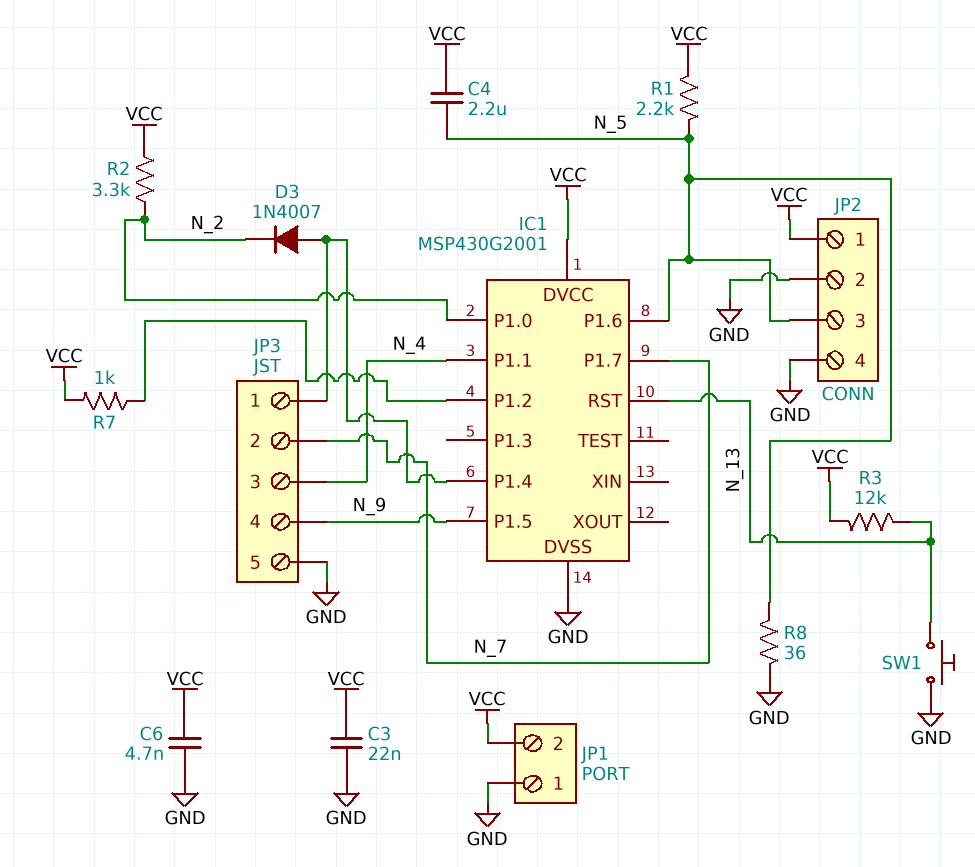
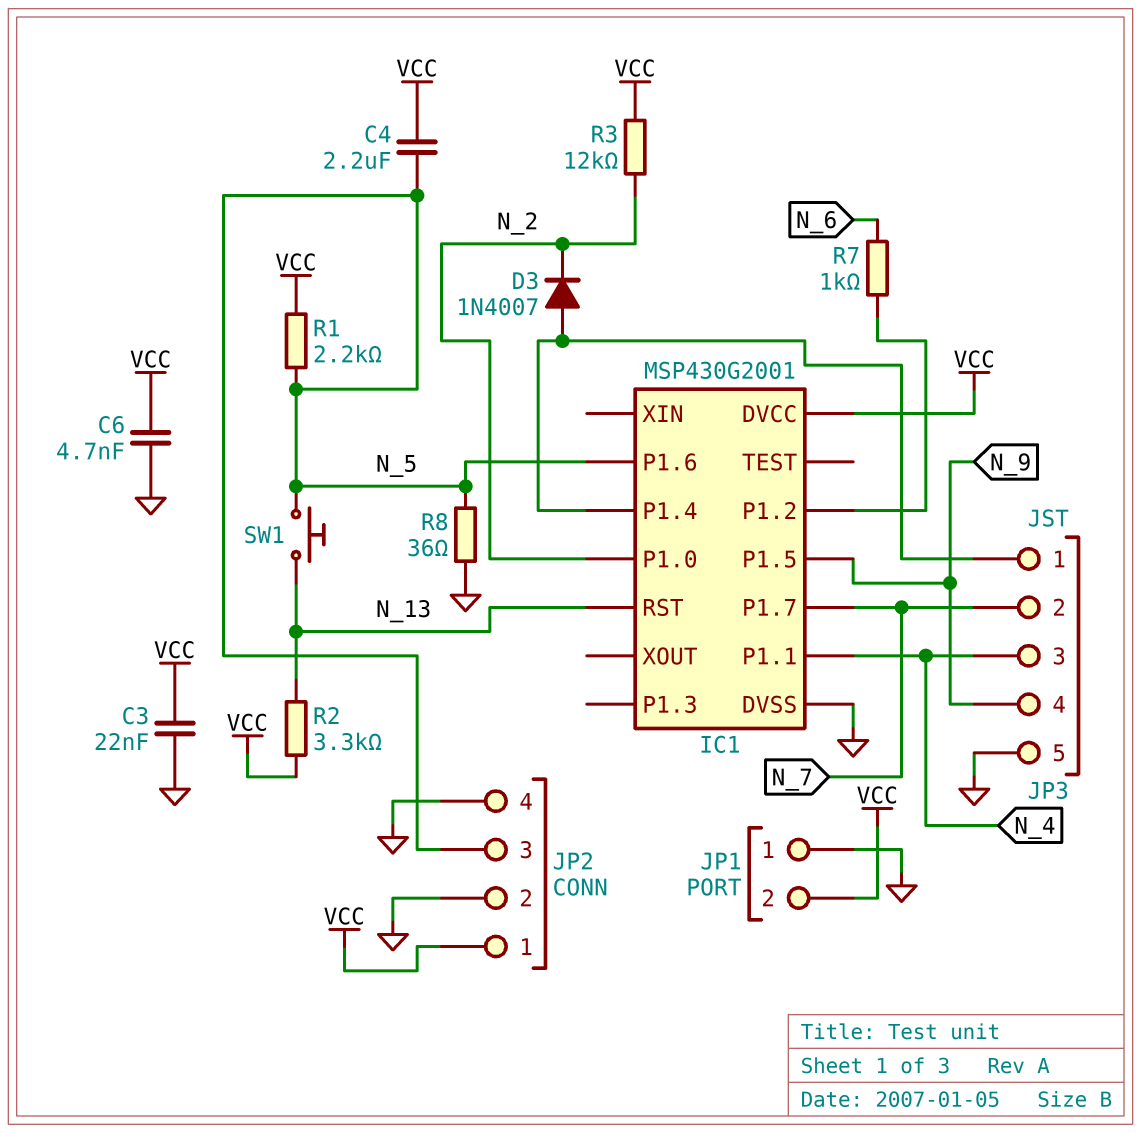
R2: 3.3k (N_2, VCC) -> 3.3k (N_13, VCC)
R3: 12k (N_13, VCC) -> 12k (N_2, VCC)
R7: 1k (IC1/P1.2, VCC) -> 1k (IC1/P1.2, N_6)
SW1: button (GND, N_13) -> button (N_5, N_13)

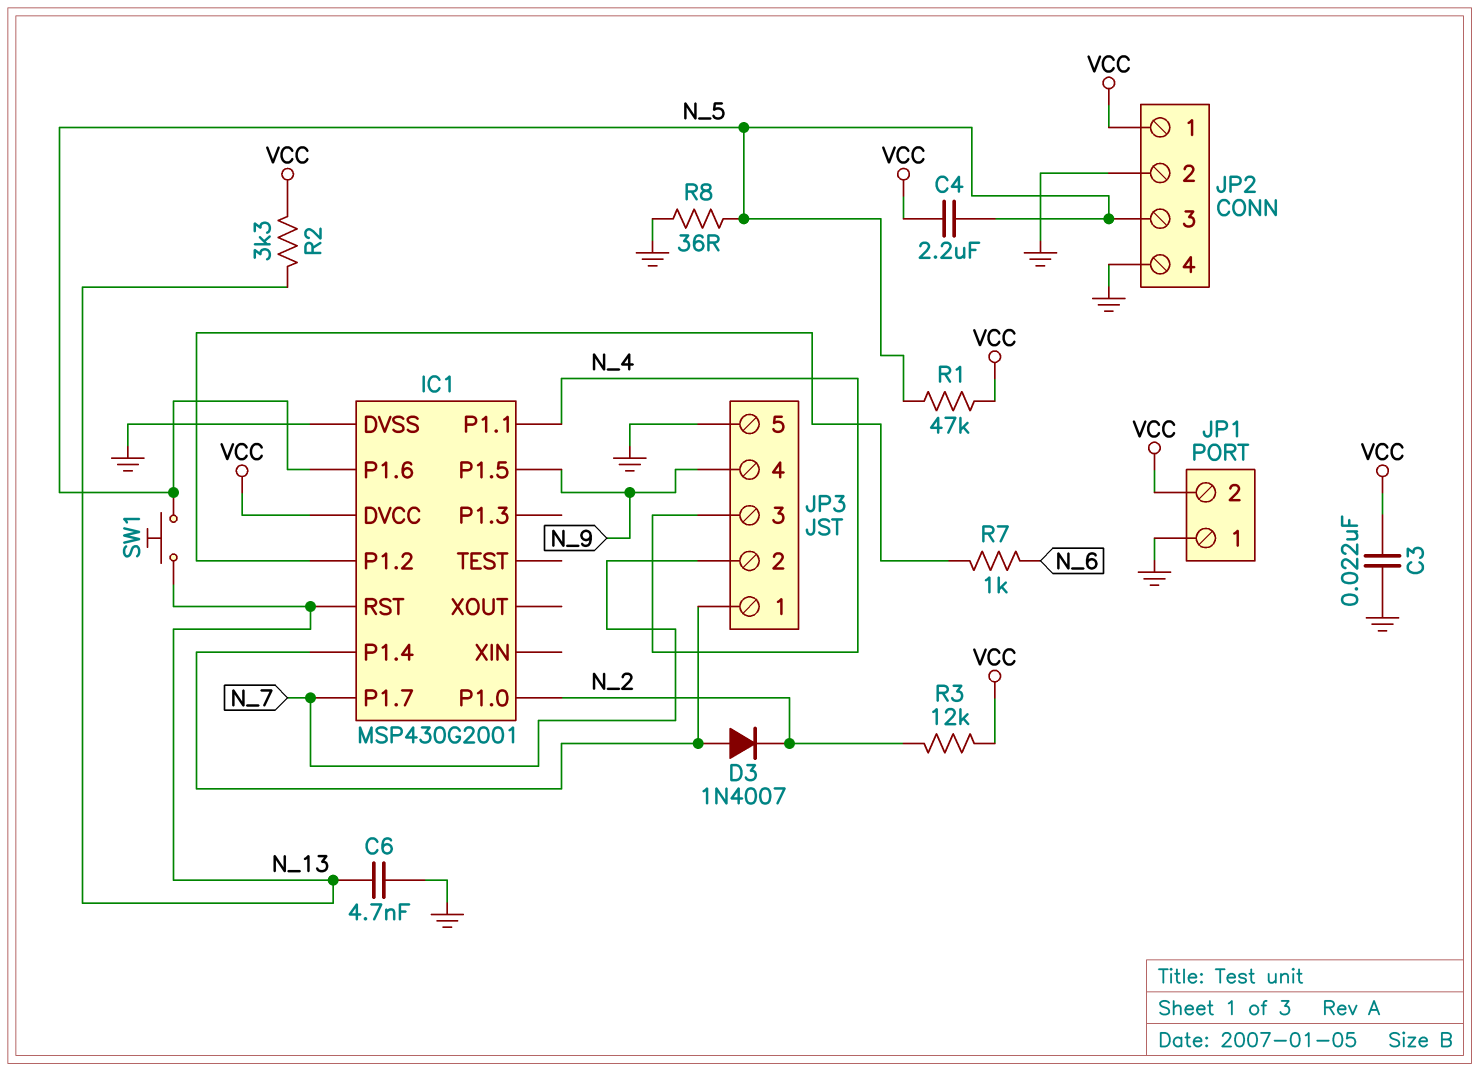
C6: 4.7nF (GND, VCC) -> 4.7nF (GND, N_13)
R1: 2.2k (N_5, VCC) -> 47k (N_5, VCC)

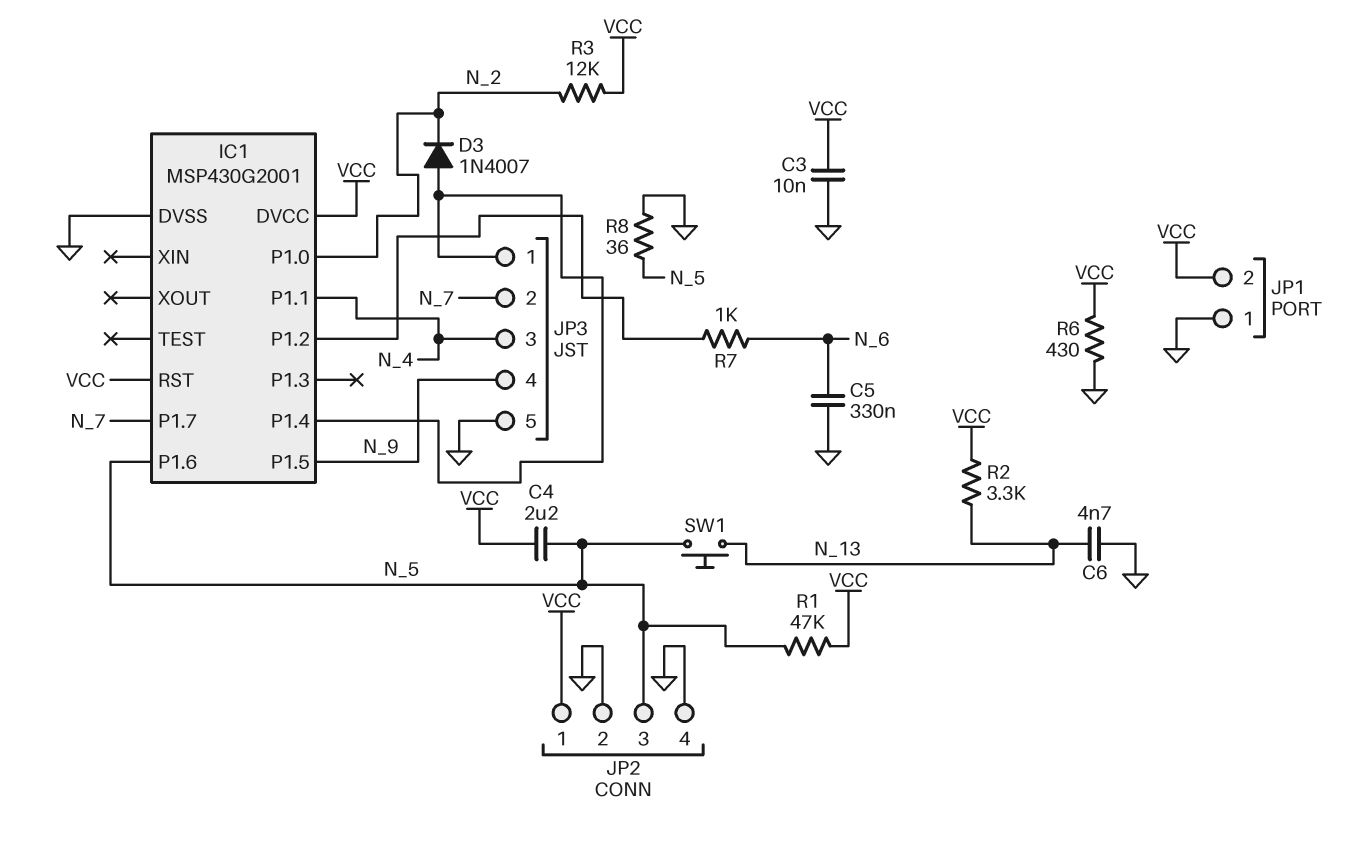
C3: 22nF (GND, VCC) -> 10nF (GND, VCC)
C5: none -> 330nF (GND, N_6)
IC1 pin RST: N_13 -> VCC
R6: none -> 430 (GND, VCC)

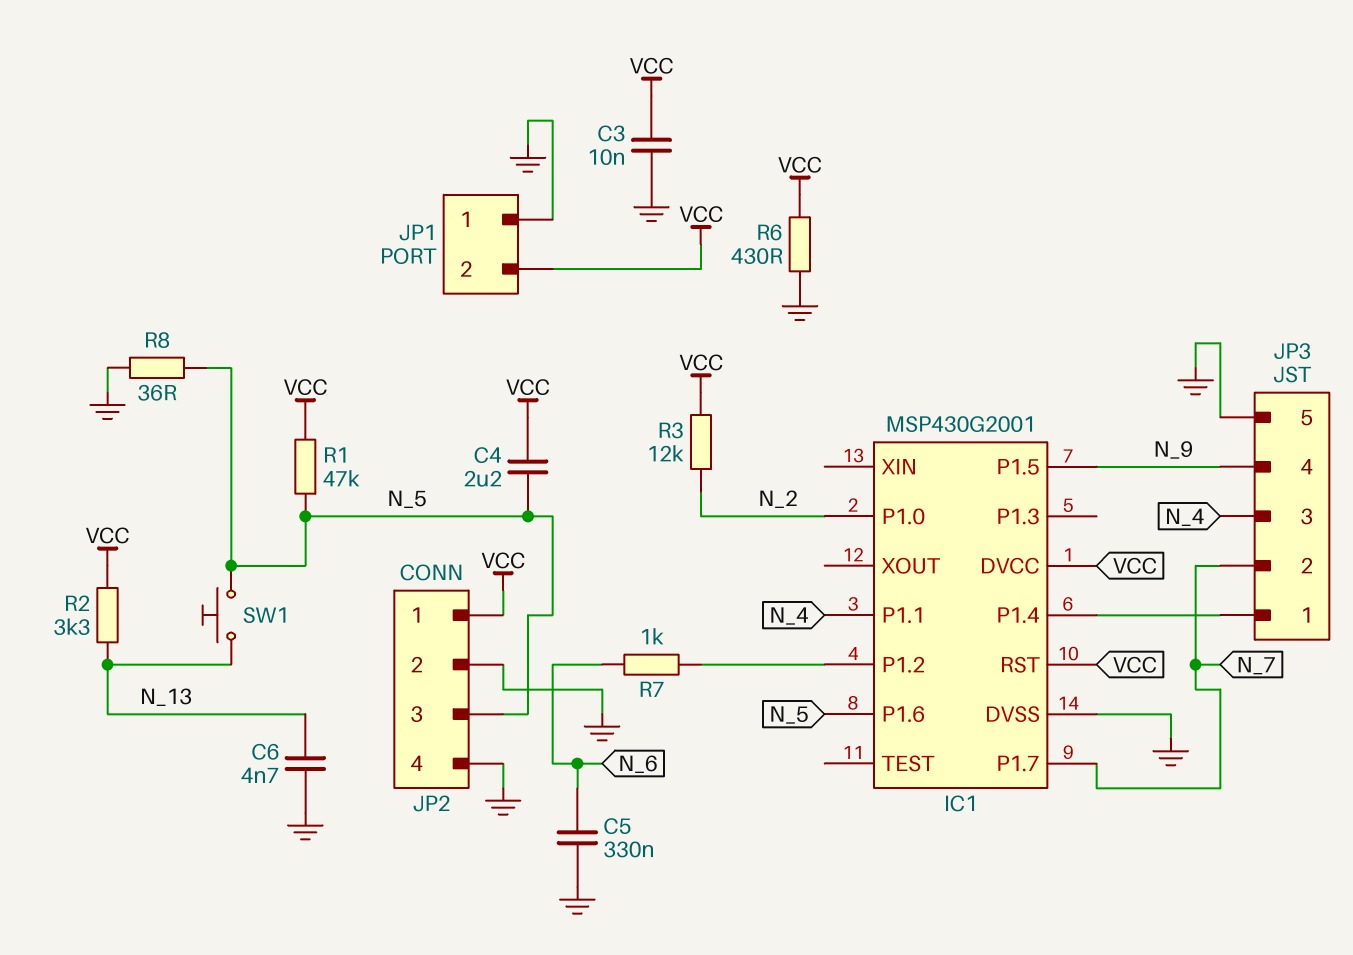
D3: diode 1N4007 (A IC1/P1.4, K N_2) -> none

